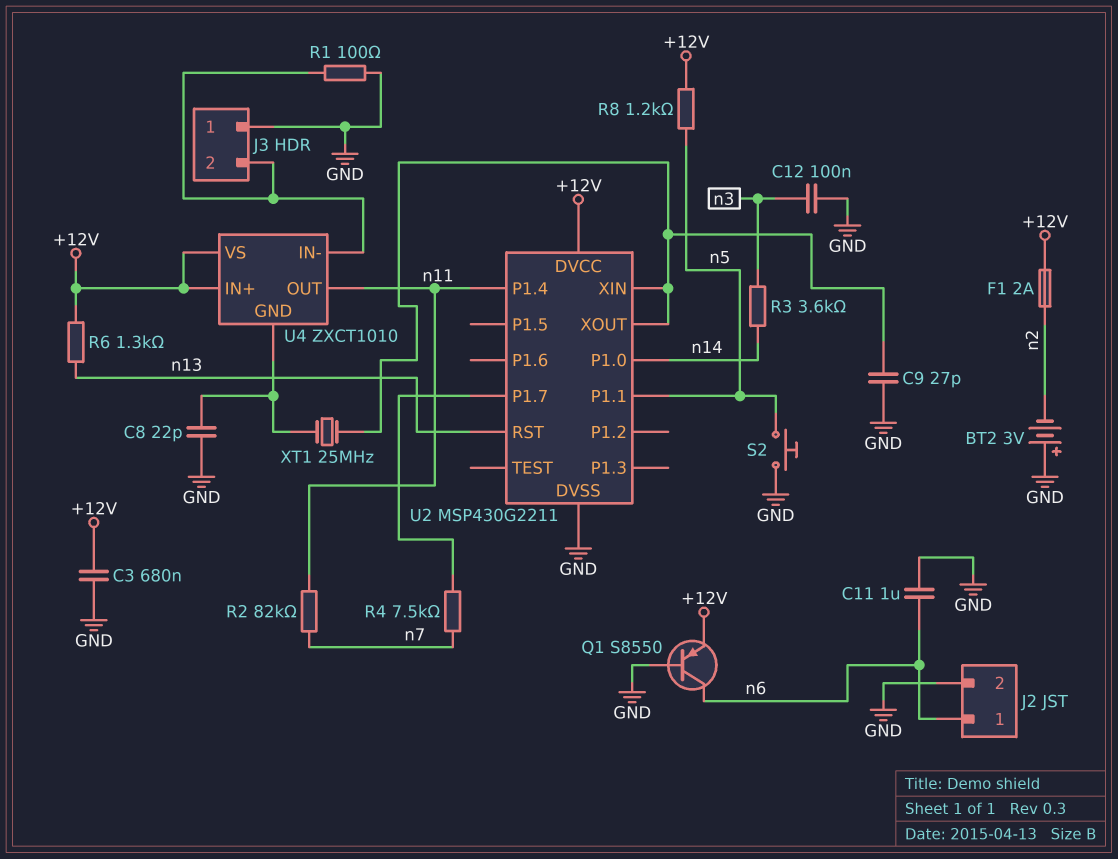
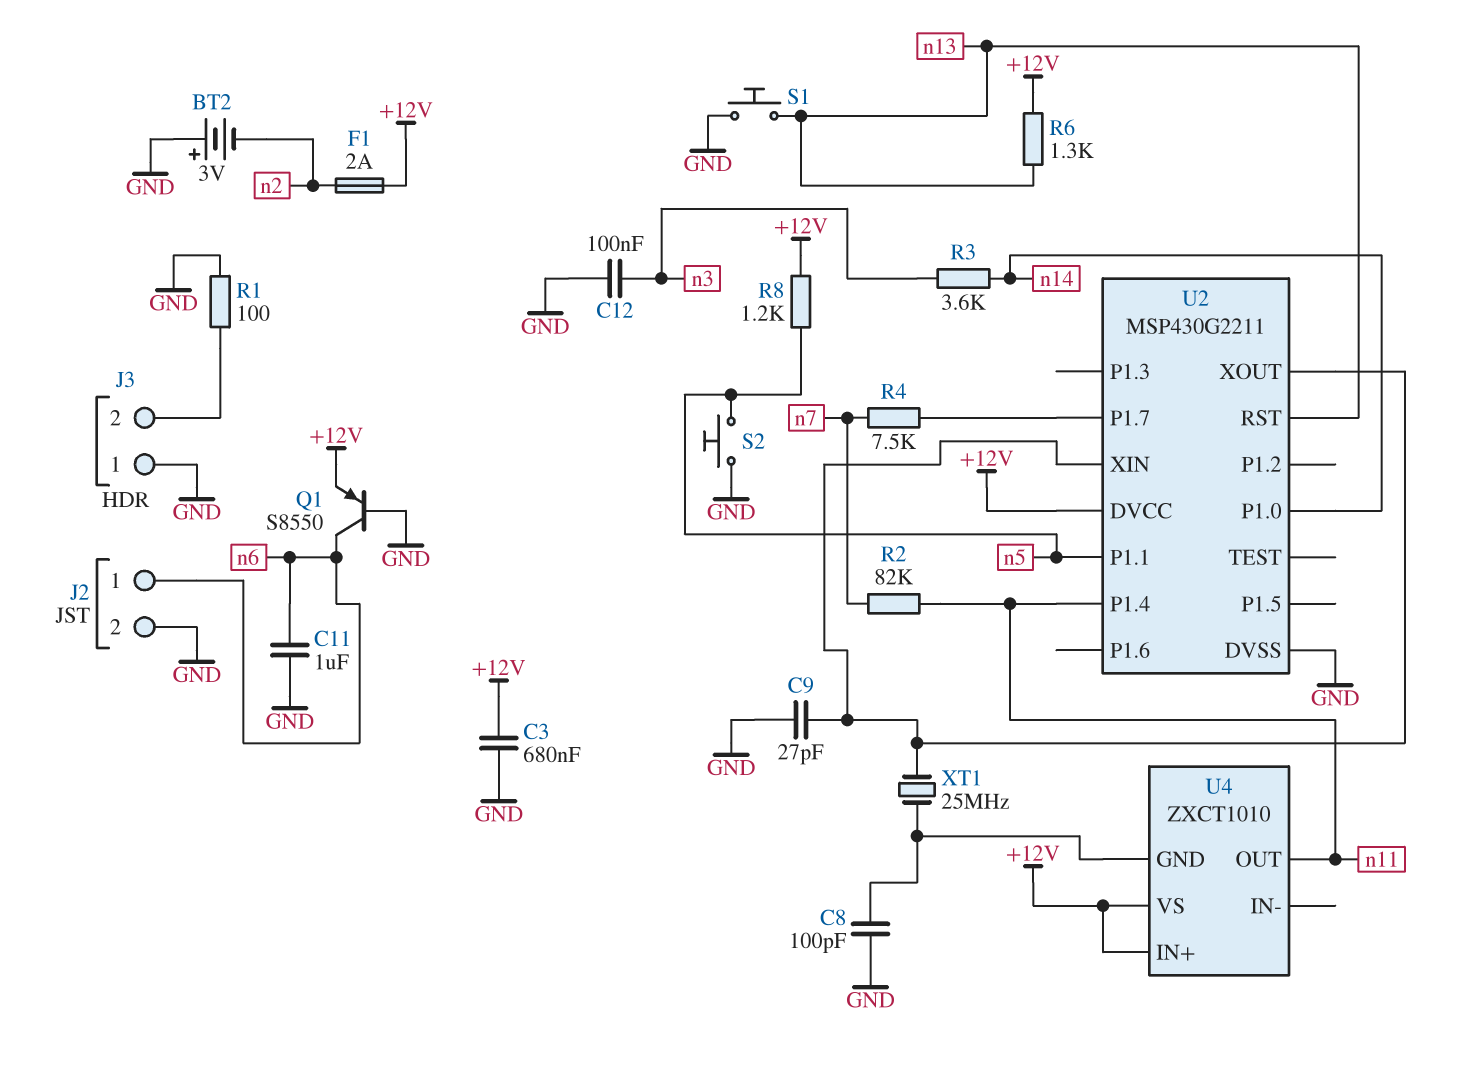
C8: 22pF (GND, U4/GND) -> 100pF (GND, U4/GND)
S1: none -> button (GND, n13)
U4 pin IN-: J3/2 -> none

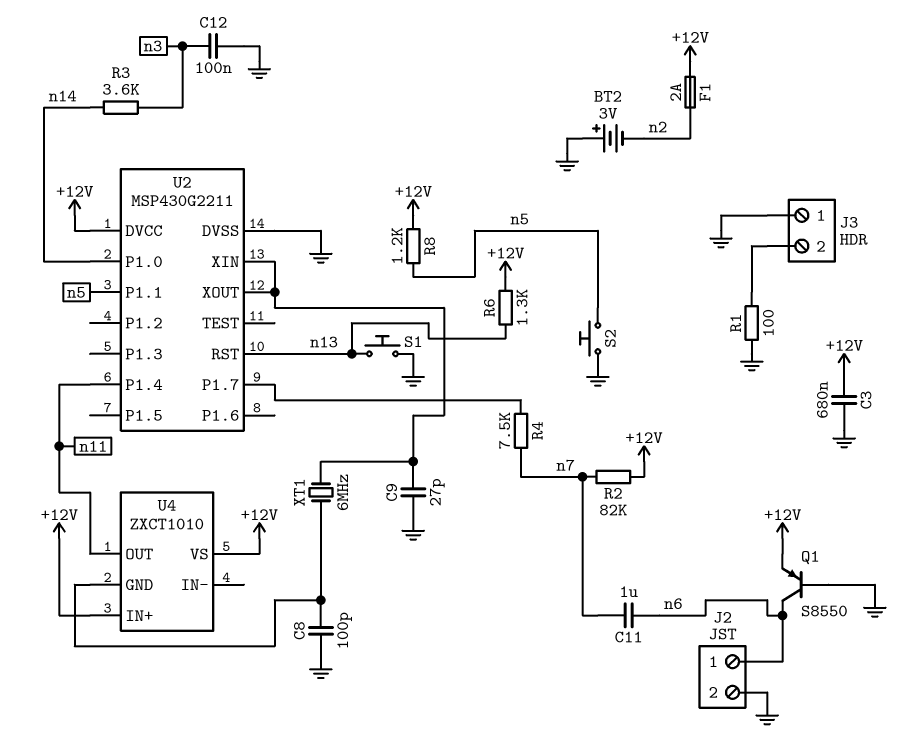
C11: 1uF (GND, n6) -> 1uF (n6, n7)
R2: 82k (n7, n11) -> 82k (+12V, n7)
XT1: 25MHz (U2/XIN, U4/GND) -> 6MHz (U2/XIN, U4/GND)

